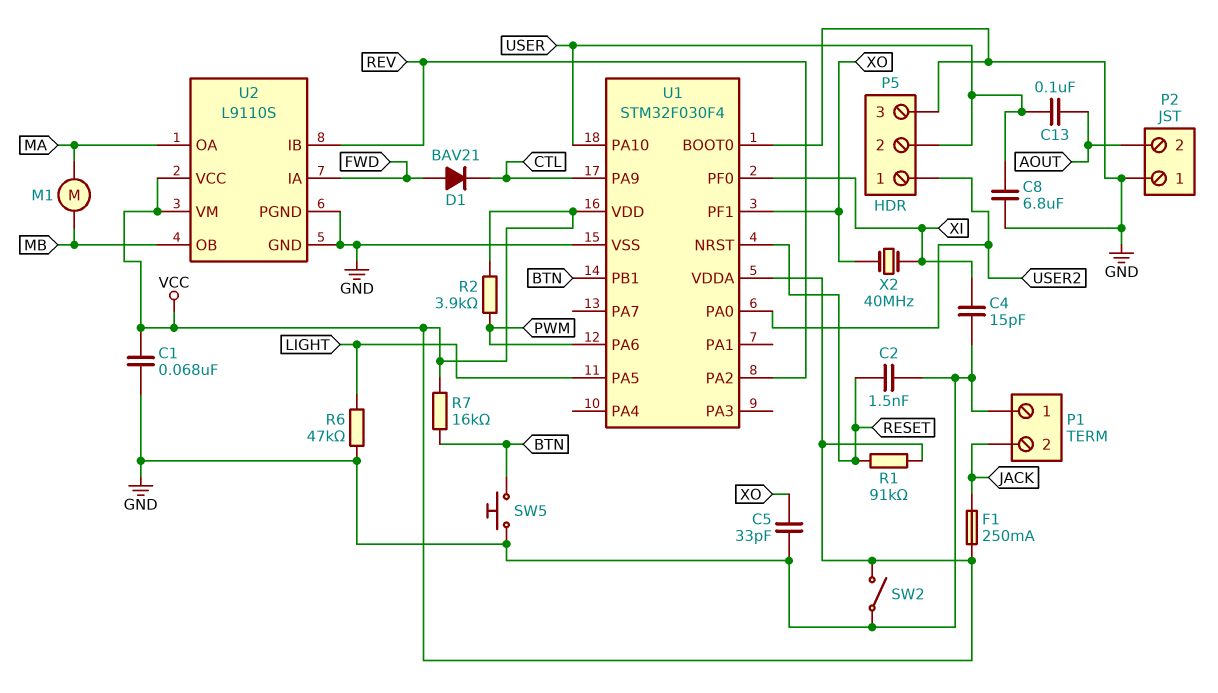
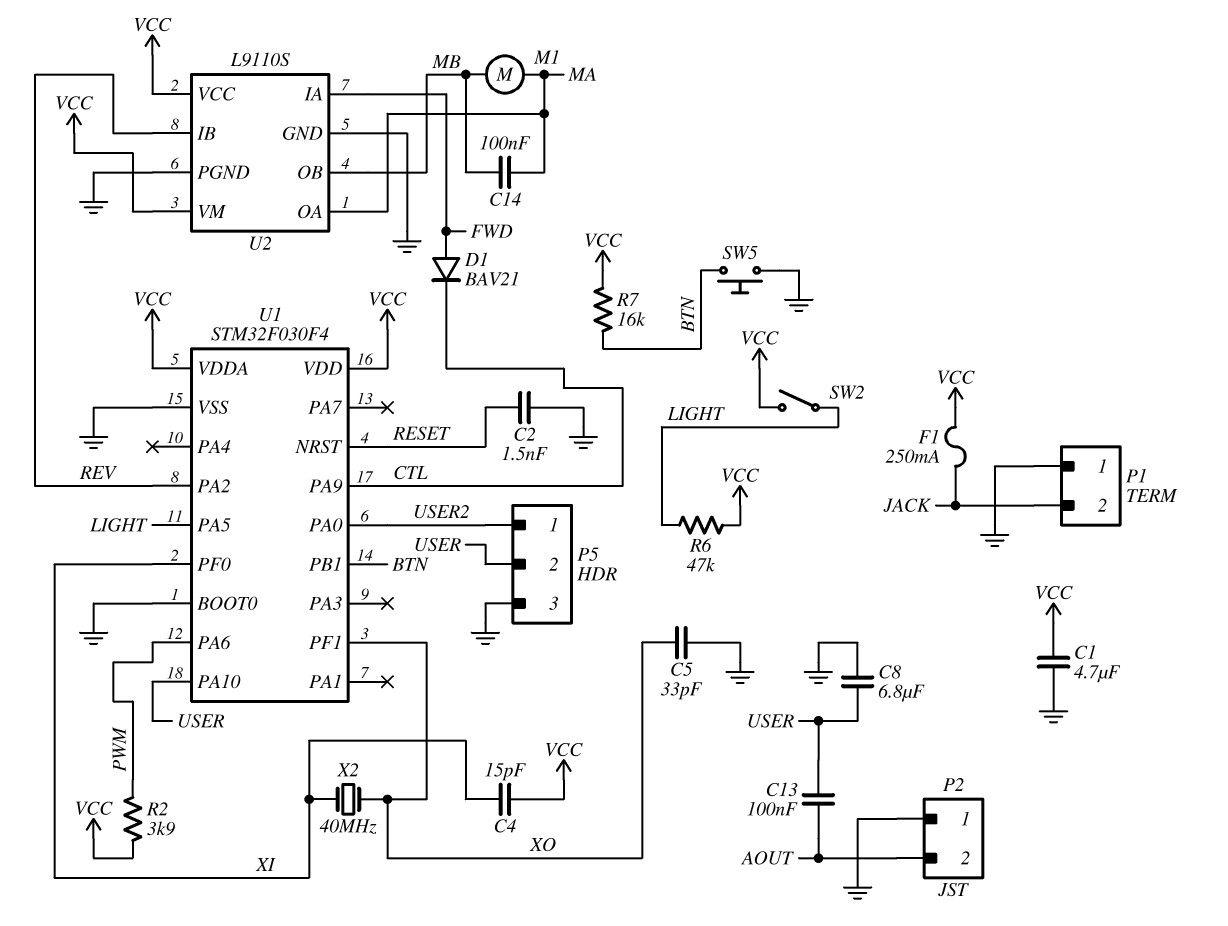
C1: 68nF (GND, VCC) -> 4.7uF (GND, VCC)
C4: 15pF (GND, XI) -> 15pF (VCC, XI)
C14: none -> 100nF (MA, MB)
R1: 91k (RESET, VCC) -> none
R6: 47k (GND, LIGHT) -> 47k (LIGHT, VCC)
SW2: switch (GND, VCC) -> switch (LIGHT, VCC)

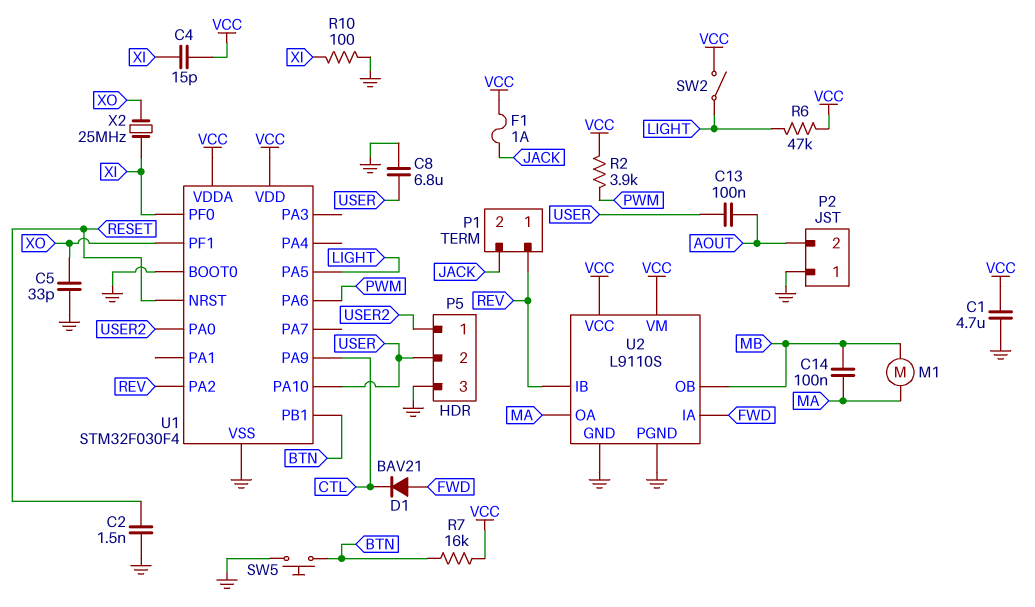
F1: 250mA (JACK, VCC) -> 1A (JACK, VCC)
P1 pin 1: GND -> REV
R10: none -> 100 (GND, XI)
X2: 40MHz (XI, XO) -> 25MHz (XI, XO)

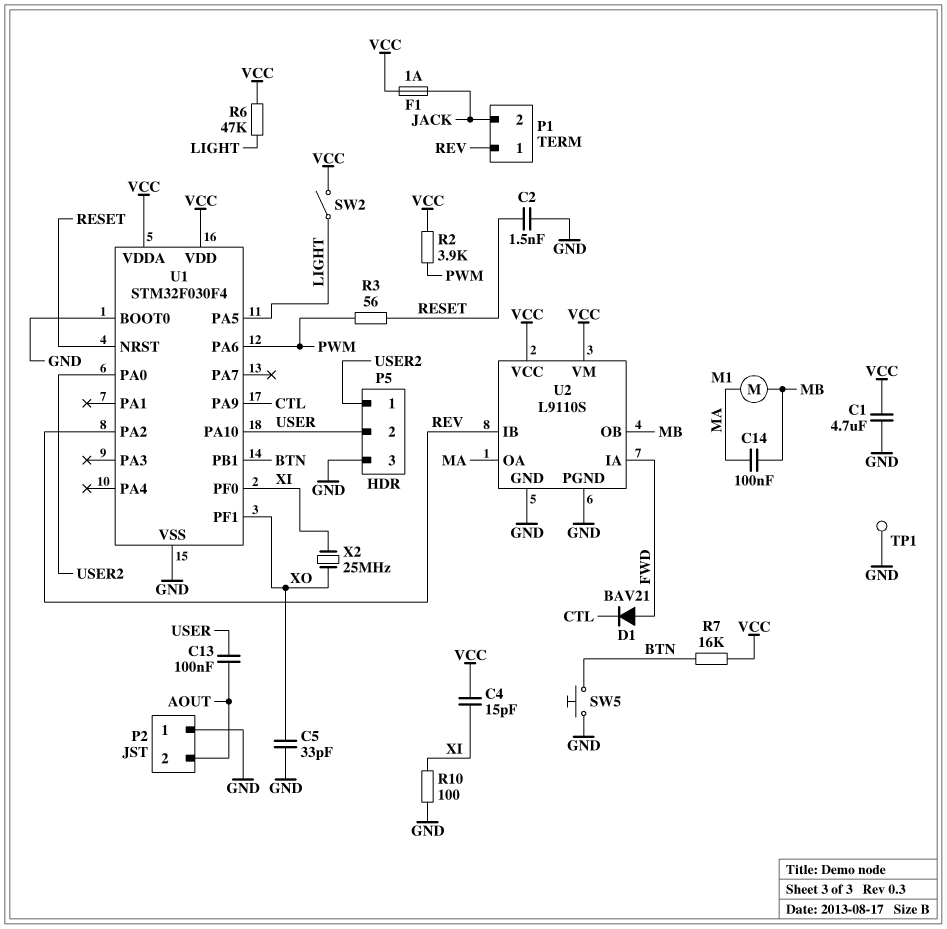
C8: 6.8uF (GND, USER) -> none
R3: none -> 56 (PWM, RESET)
TP1: none -> test point (GND)

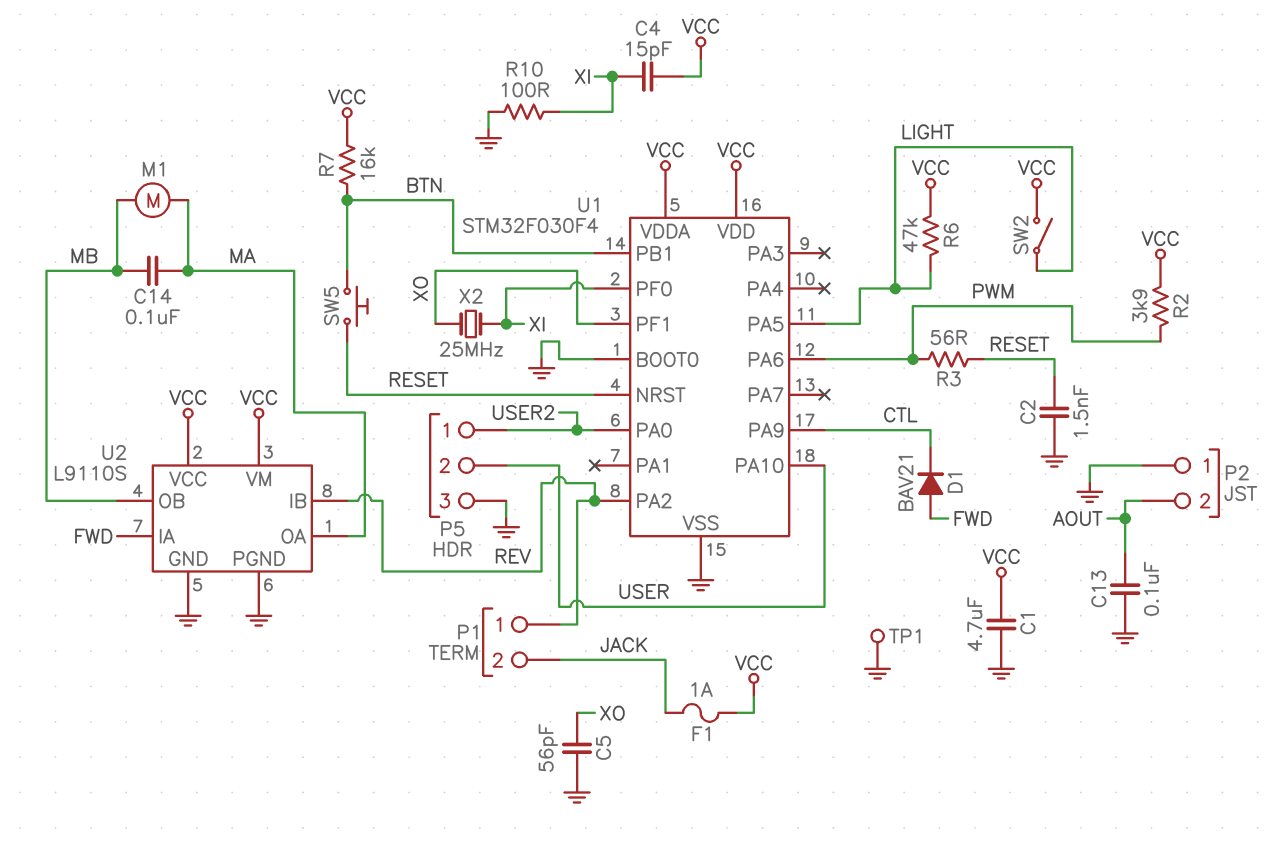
C5: 33pF (GND, XO) -> 56pF (GND, XO)
C13: 100nF (AOUT, USER) -> 100nF (AOUT, GND)
SW5: button (BTN, GND) -> button (BTN, RESET)

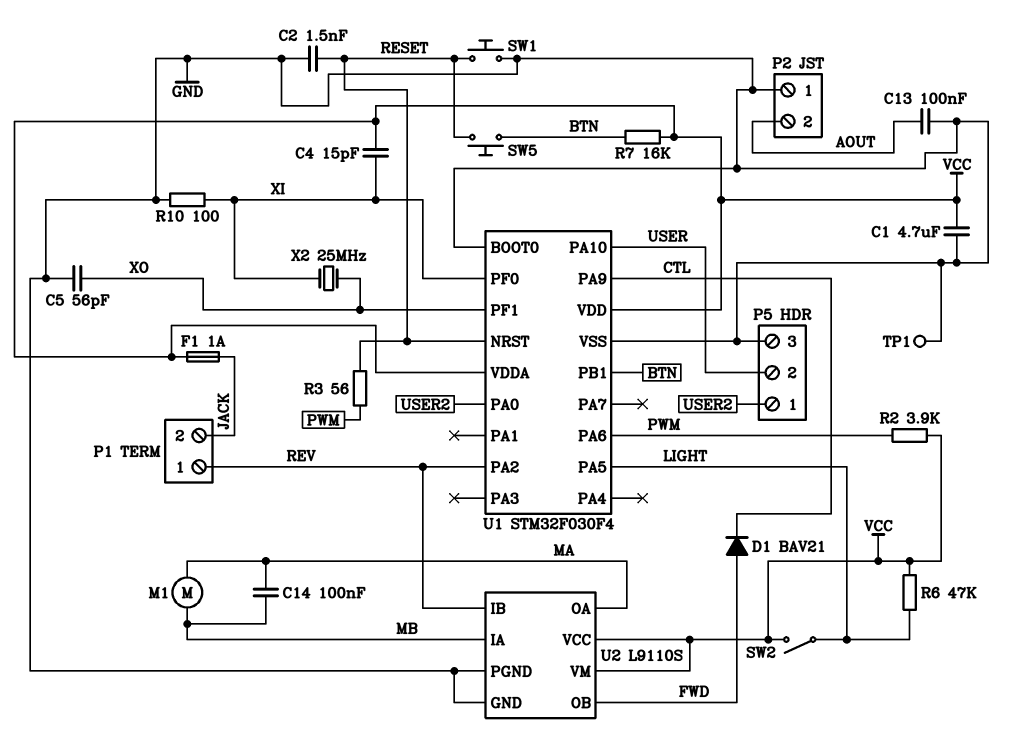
SW1: none -> button (GND, RESET)
U2 pin IA: FWD -> MB
U2 pin OB: MB -> FWD

